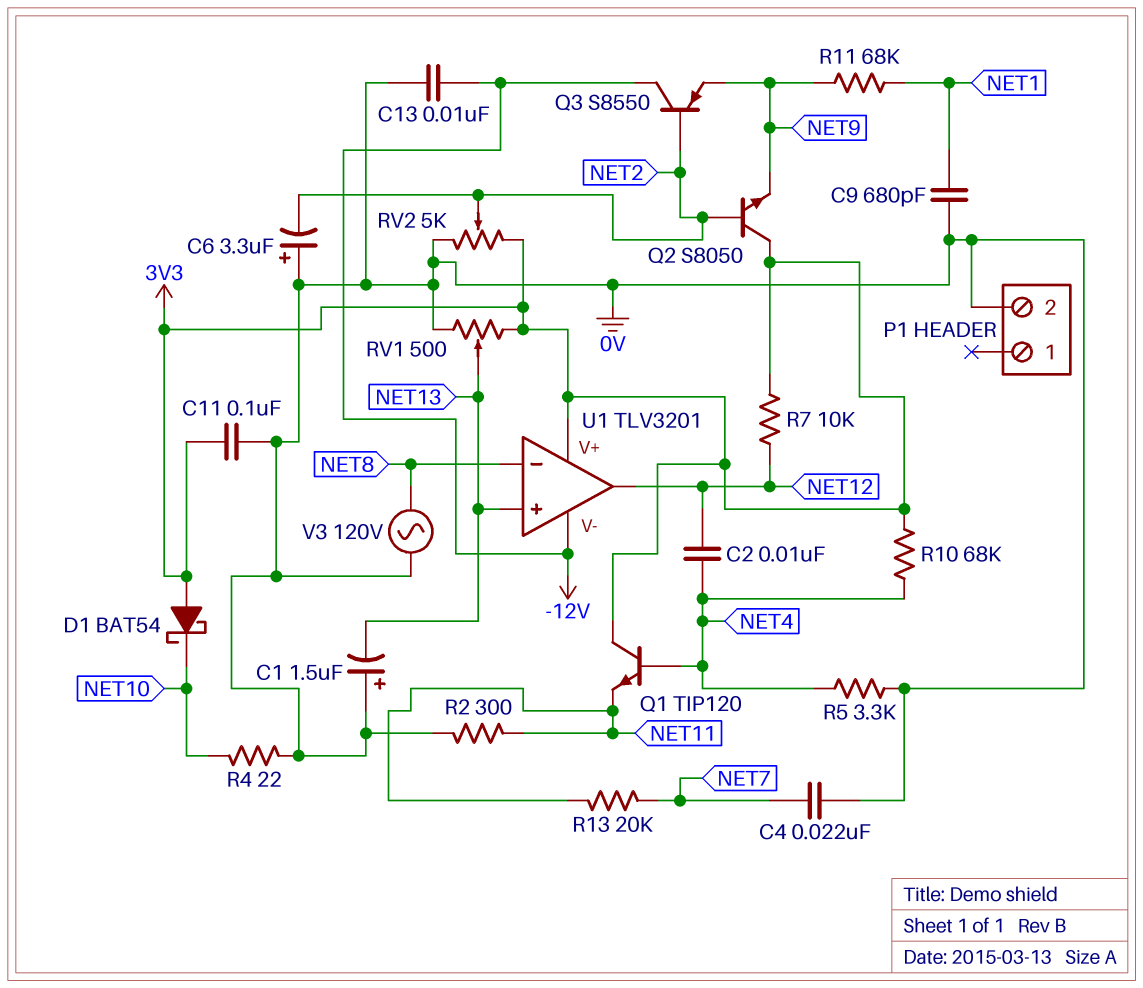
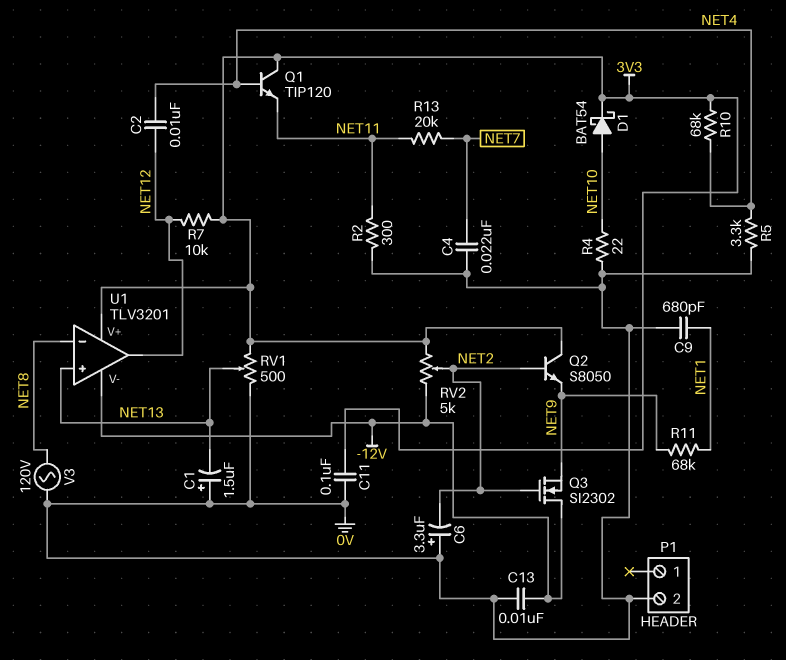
D1: schottky BAT54 (A 3V3, K NET10) -> schottky BAT54 (A NET10, K 3V3)
Q3: PNP S8550 (B NET2, C -12V, E NET9) -> NMOS SI2302 (G NET2, D -12V, S NET9)
RV2: 5k (0V, 3V3, wiper NET2) -> 5k (-12V, 3V3, wiper NET2)

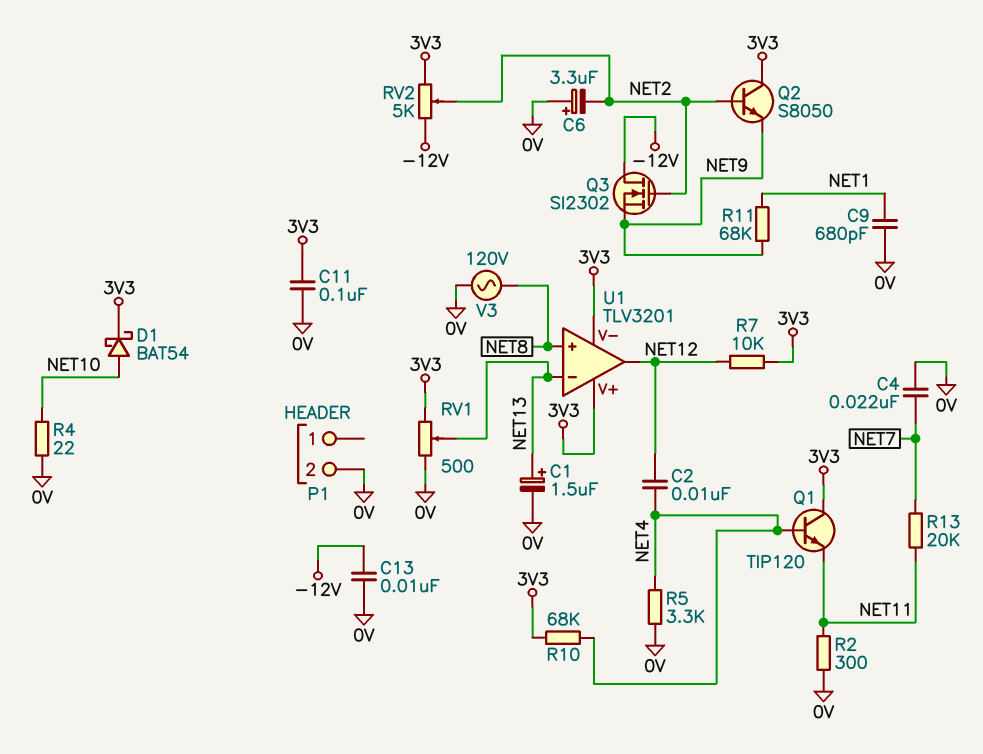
C1: 1.5uF (plus 0V, minus NET13) -> 1.5uF (plus NET13, minus 0V)
U1 pin V-: -12V -> 3V3
U1 pin in+: NET13 -> NET8
U1 pin in-: NET8 -> NET13

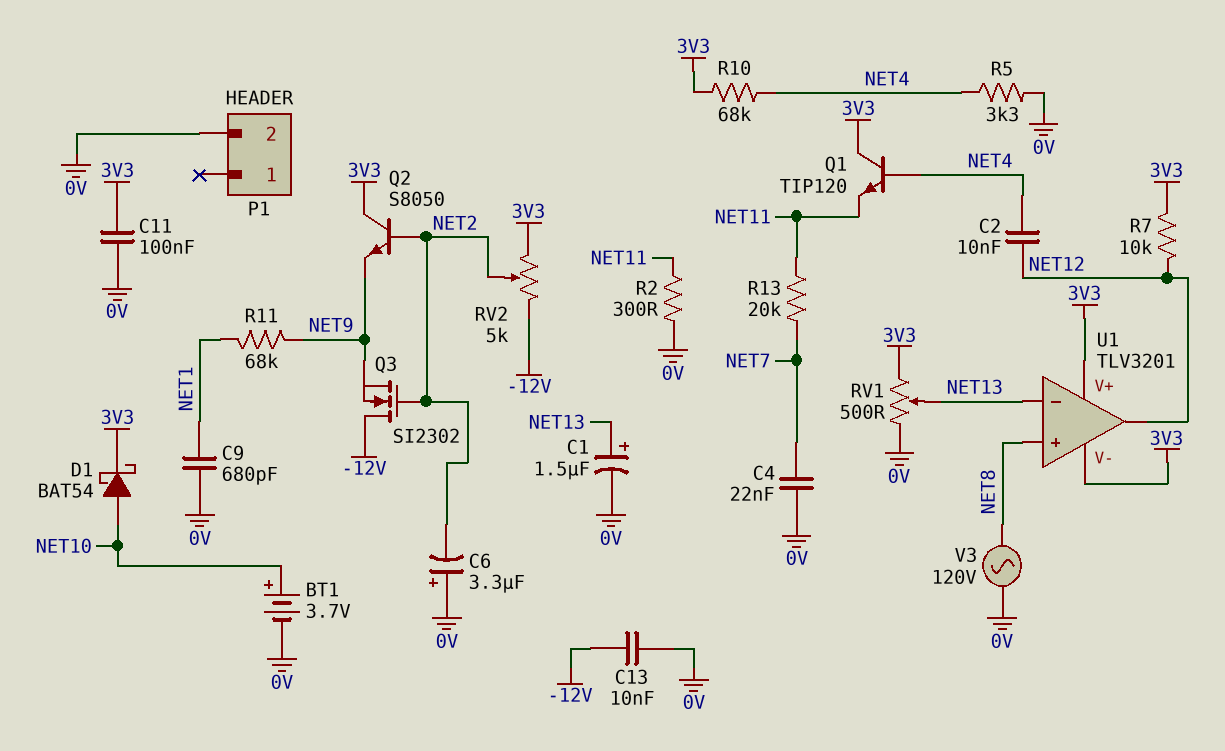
BT1: none -> 3.7V (plus NET10, minus 0V)
R4: 22 (0V, NET10) -> none

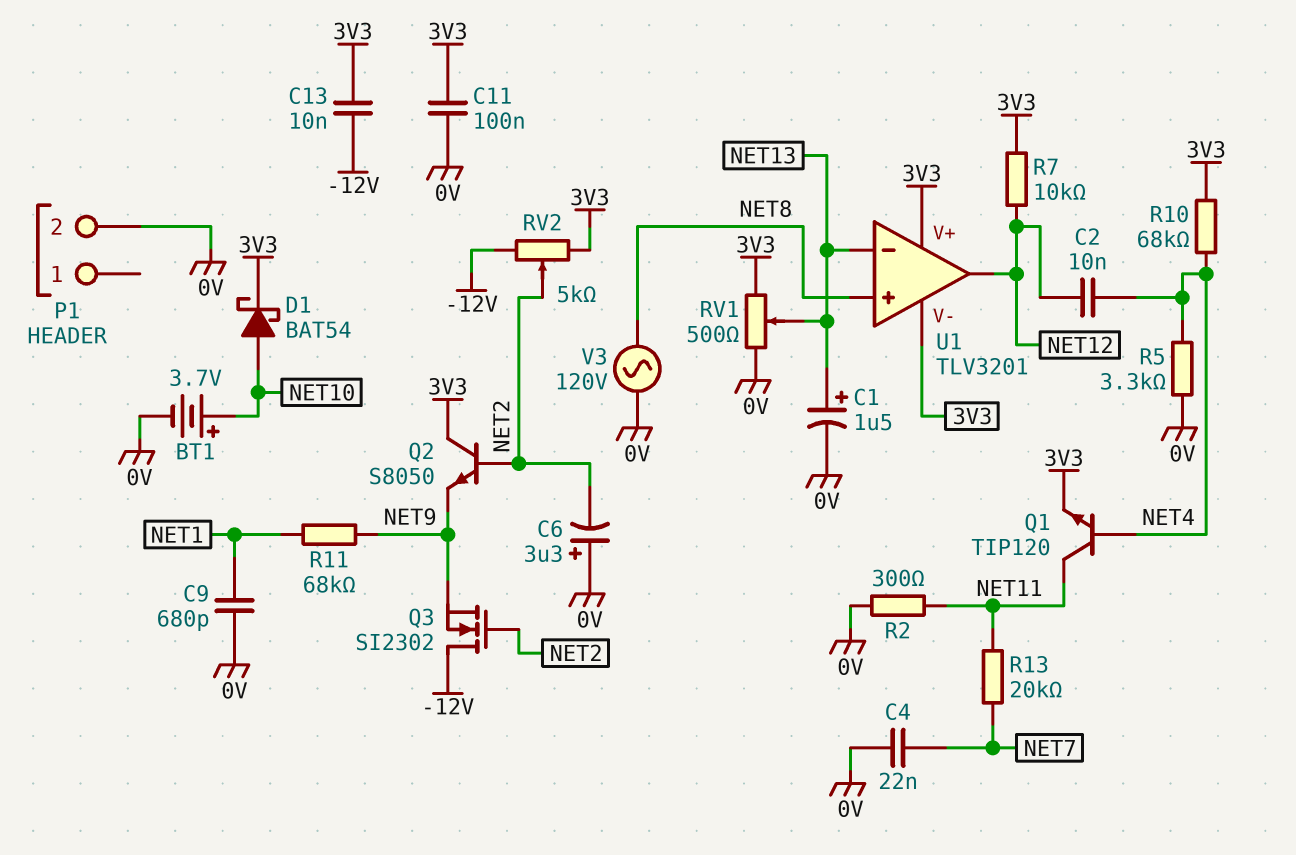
C13: 10nF (-12V, 0V) -> 10nF (-12V, 3V3)
Q1: NPN TIP120 (B NET4, C 3V3, E NET11) -> NPN TIP120 (B NET4, C NET11, E 3V3)

